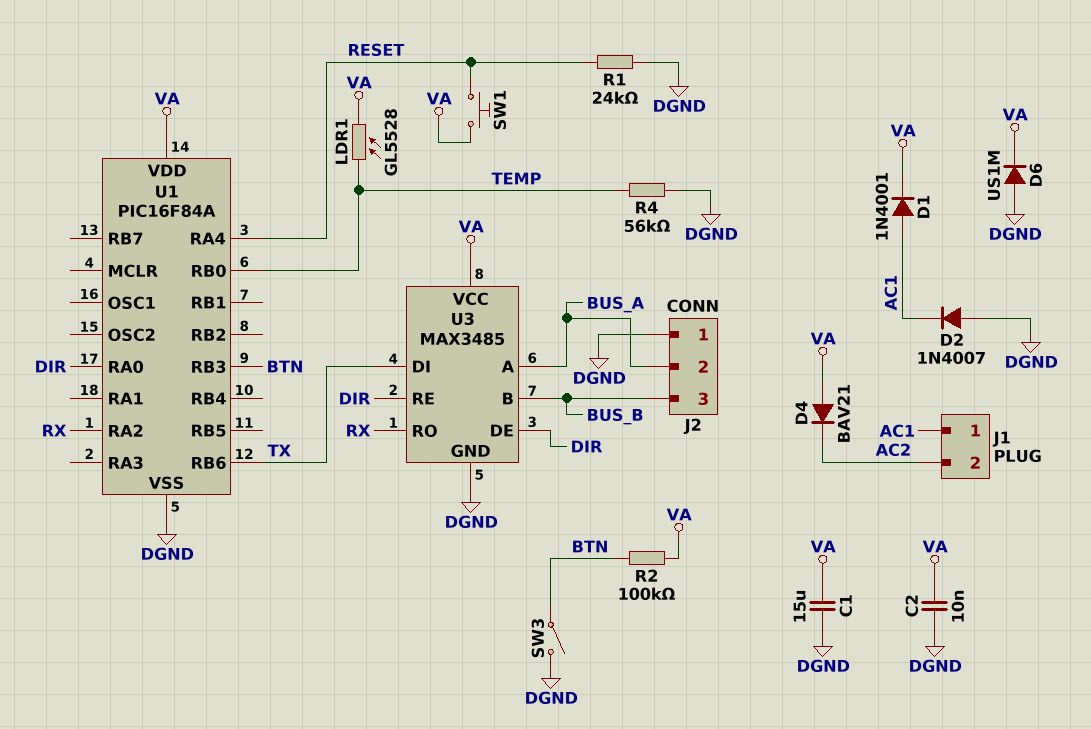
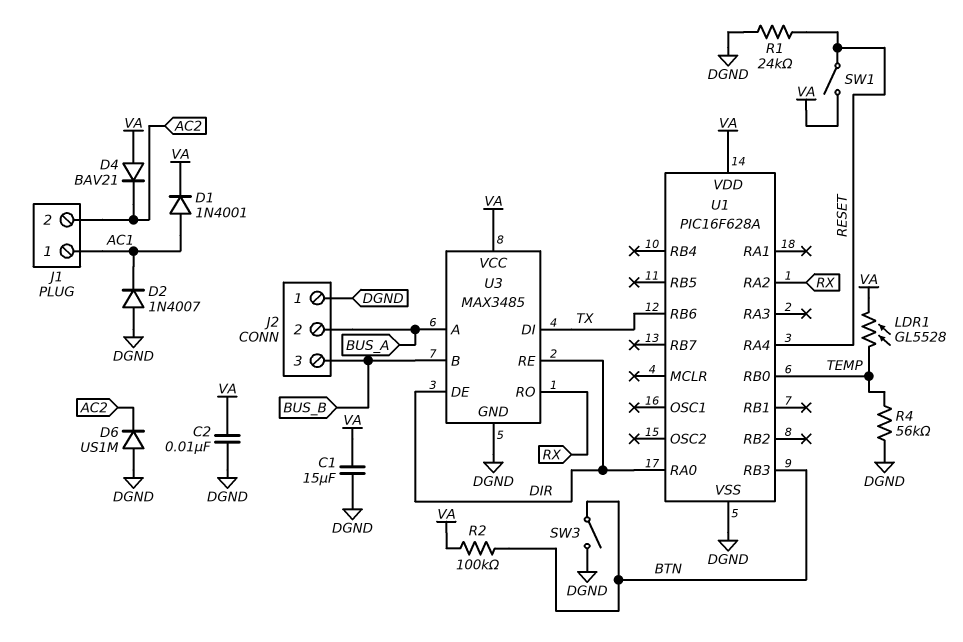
D6: diode US1M (A DGND, K VA) -> diode US1M (A DGND, K AC2)
SW1: button (RESET, VA) -> switch (RESET, VA)
U1: PIC16F84A -> PIC16F628A

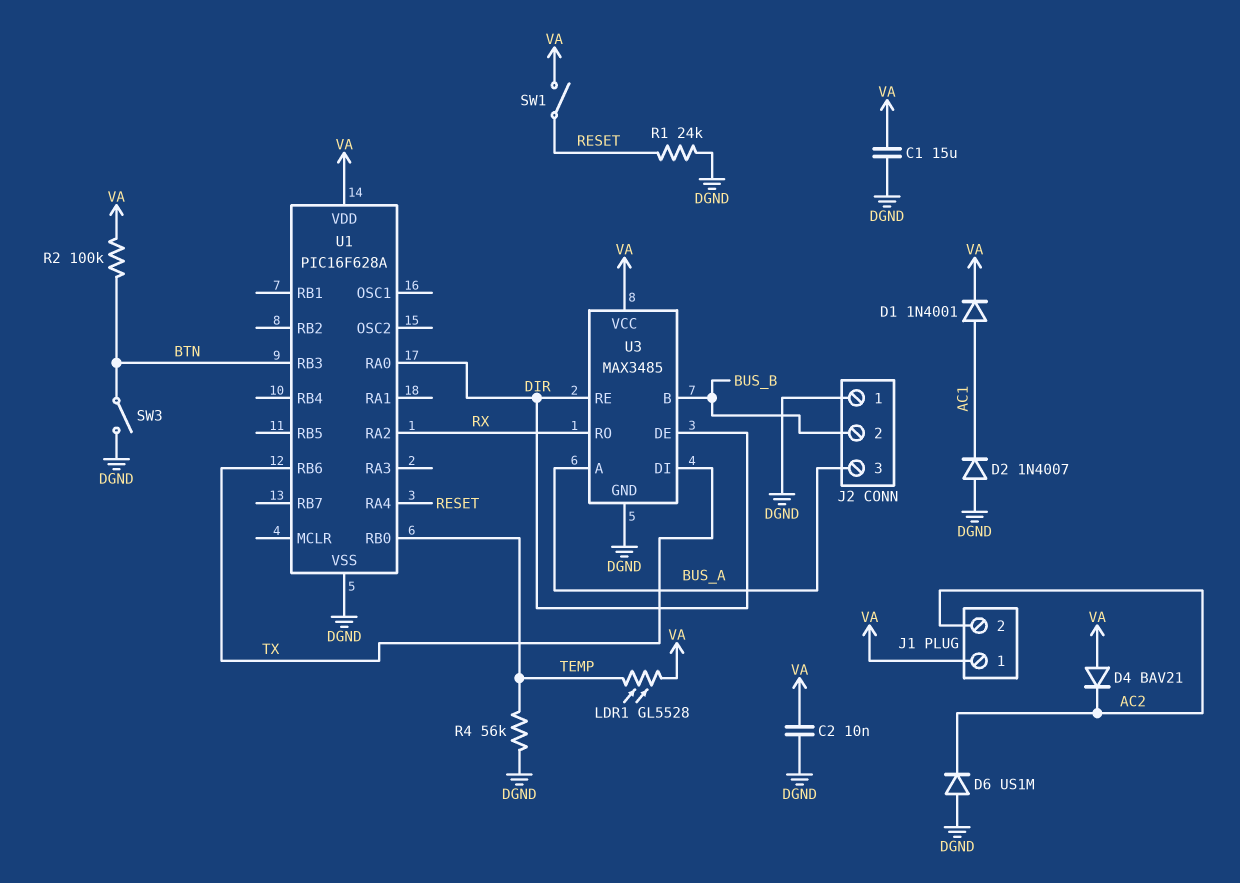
J1 pin 1: AC1 -> VA
J2 pin 2: BUS_A -> BUS_B
J2 pin 3: BUS_B -> BUS_A

